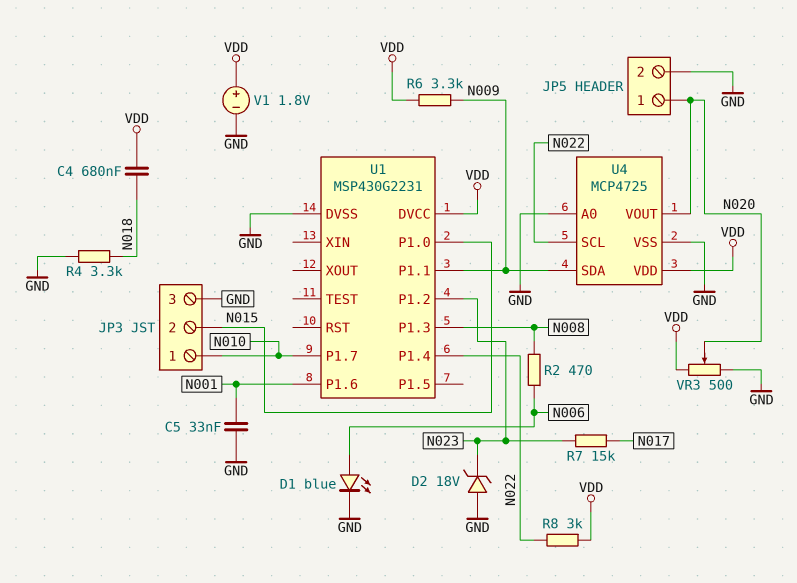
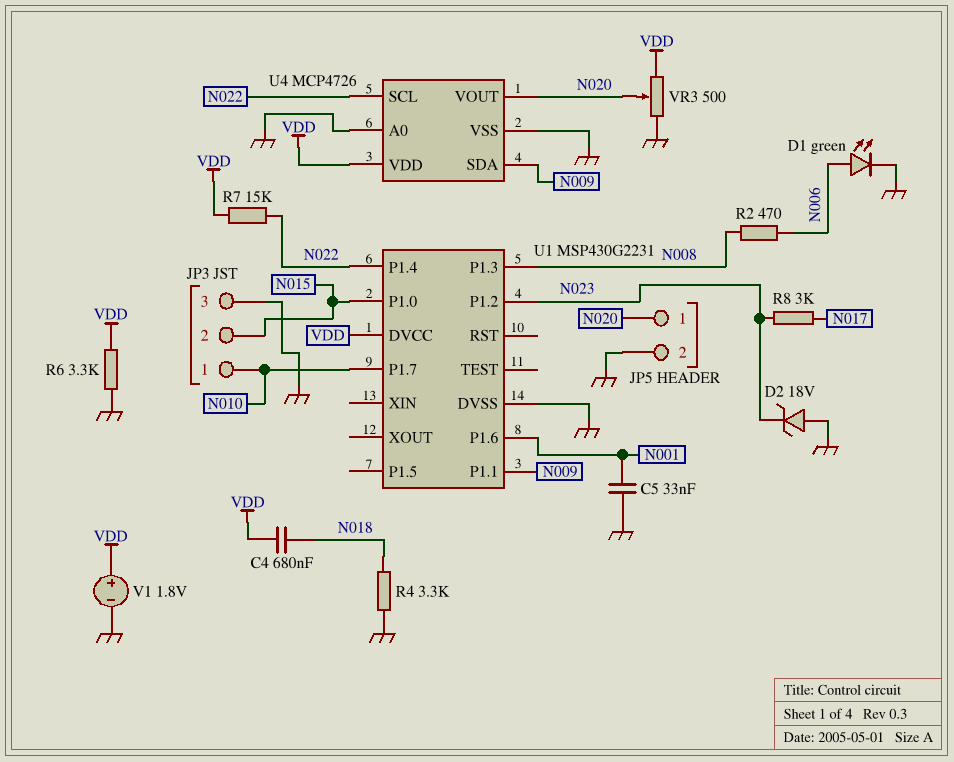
D1: LED blue (A N006, K GND) -> LED green (A N006, K GND)
R6: 3.3k (N009, VDD) -> 3.3k (GND, VDD)
R7: 15k (N017, N023) -> 15k (N022, VDD)
R8: 3k (N022, VDD) -> 3k (N017, N023)
U4: MCP4725 -> MCP4726

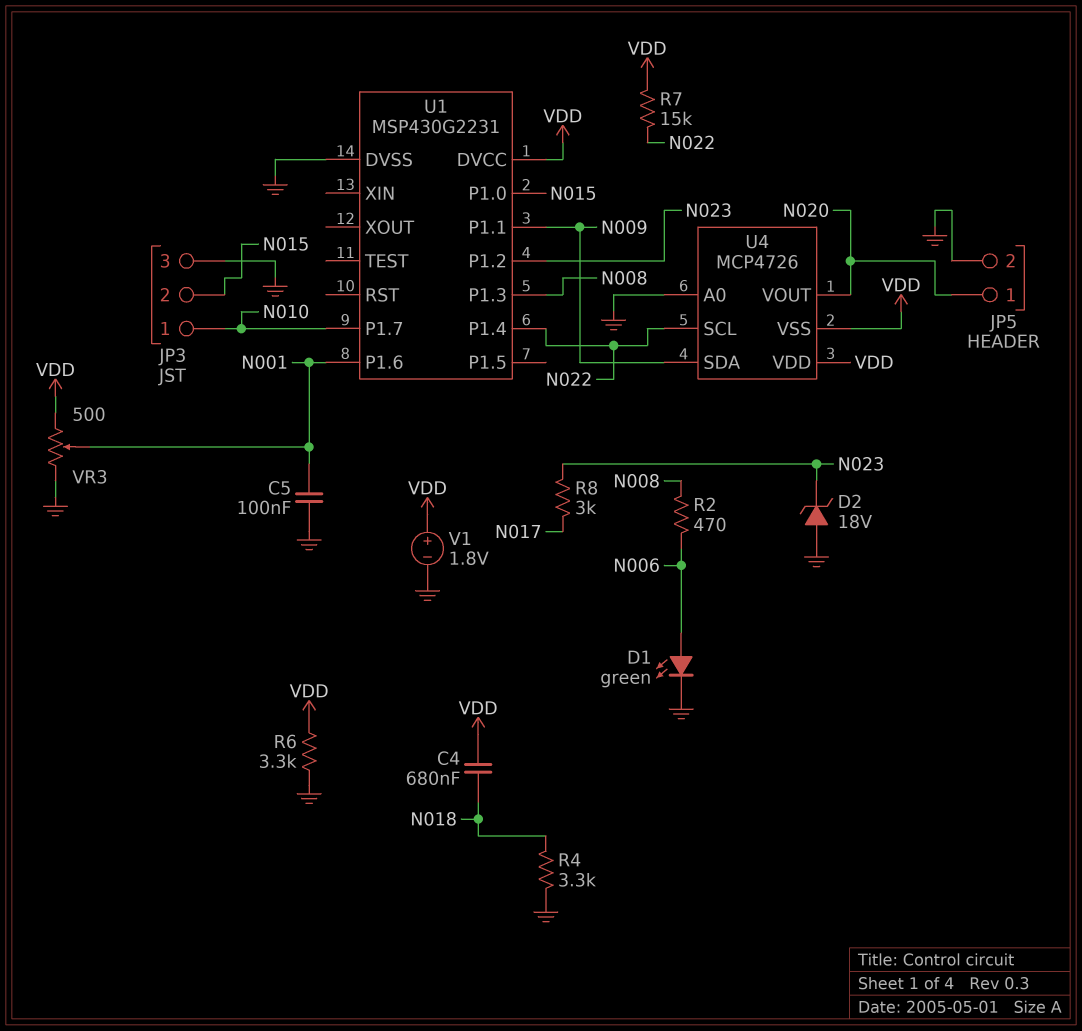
C5: 33nF (GND, N001) -> 100nF (GND, N001)
U4 pin VSS: GND -> VDD
VR3: 500 (GND, VDD, wiper N020) -> 500 (GND, VDD, wiper N001)

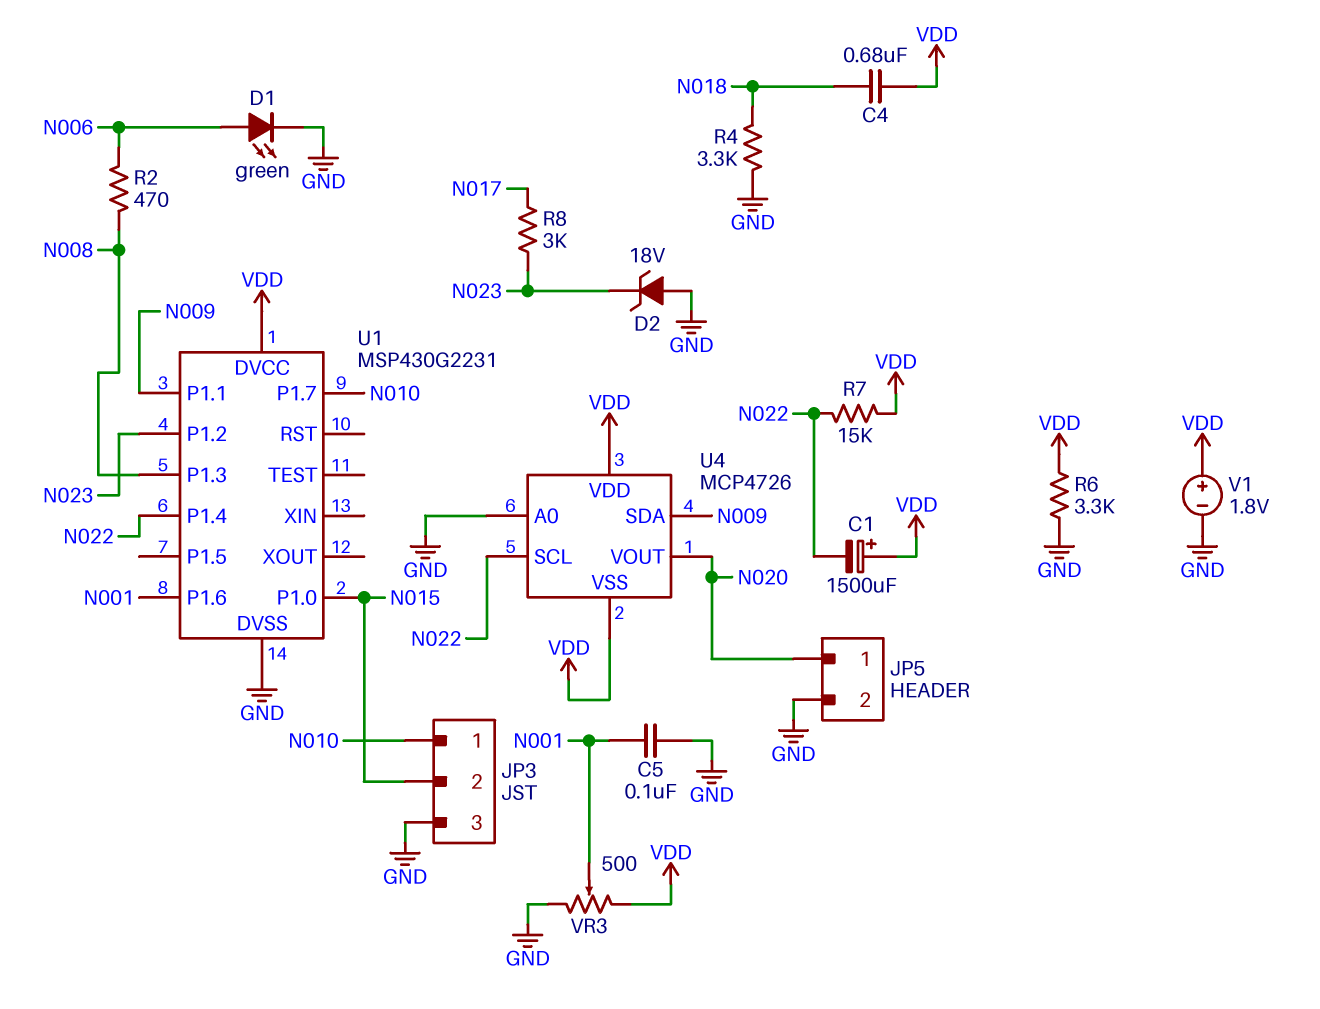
C1: none -> 1500uF (plus VDD, minus N022)

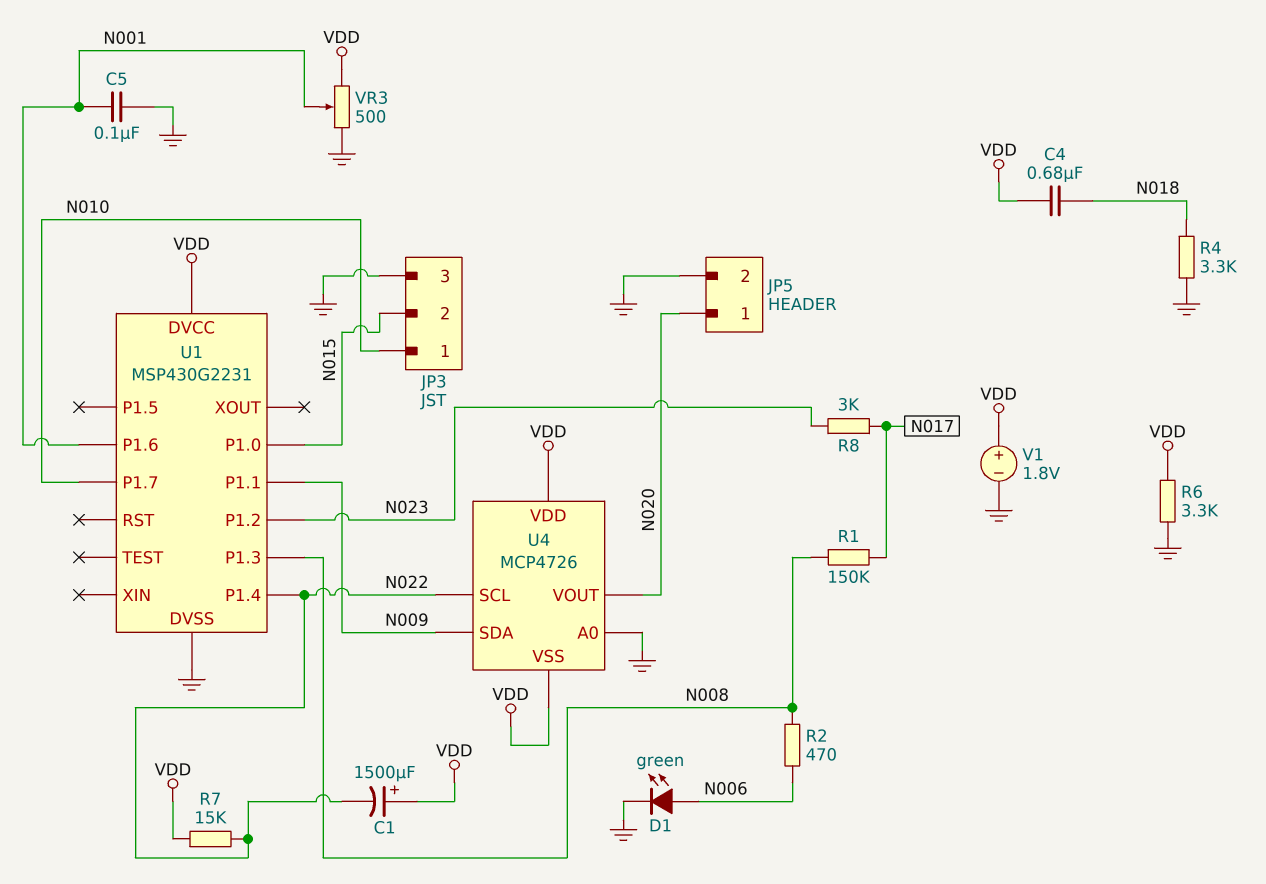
D2: zener 18V (A GND, K N023) -> none
R1: none -> 150k (N008, N017)

